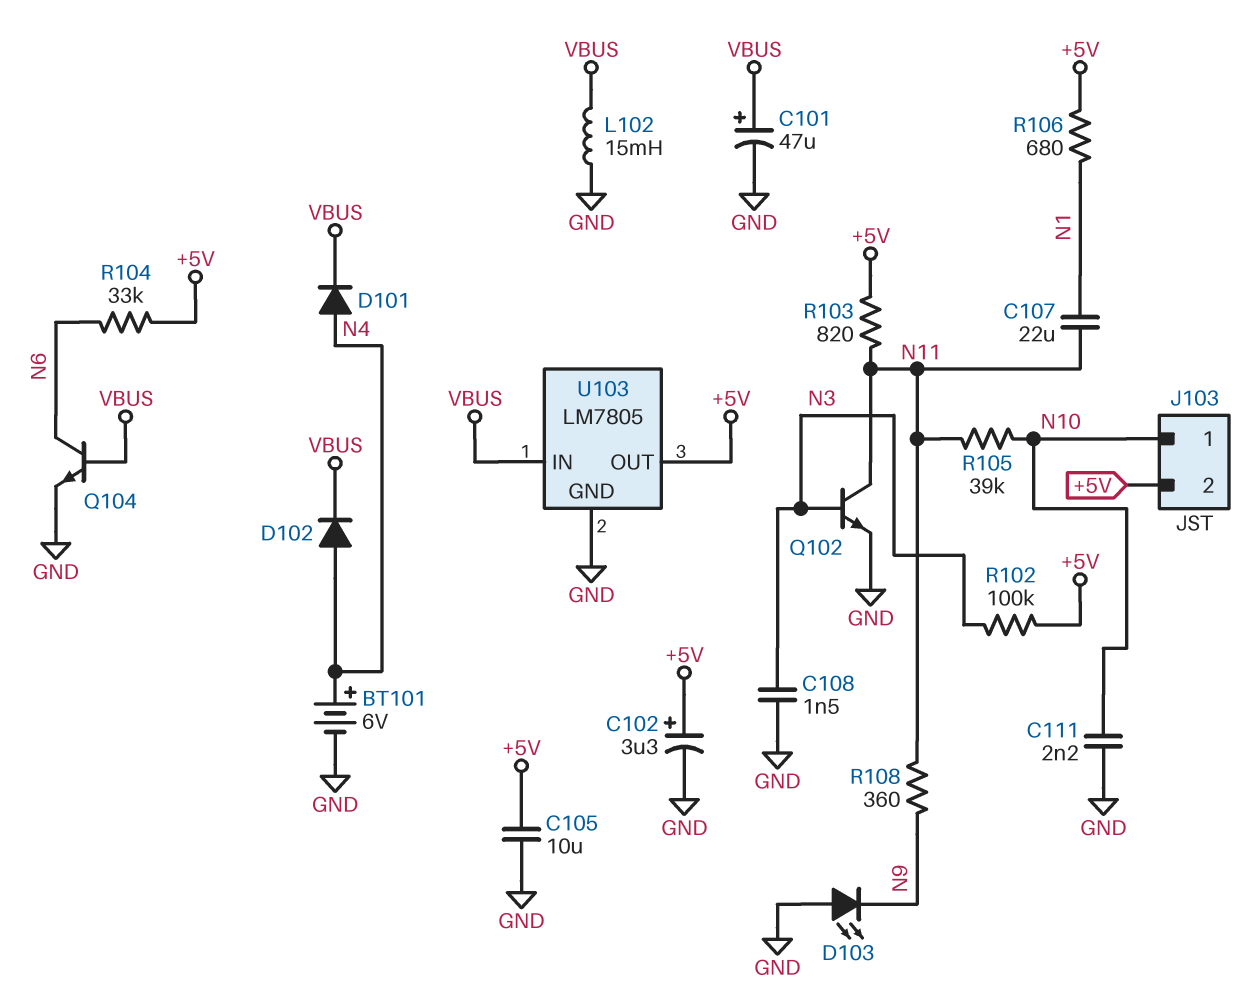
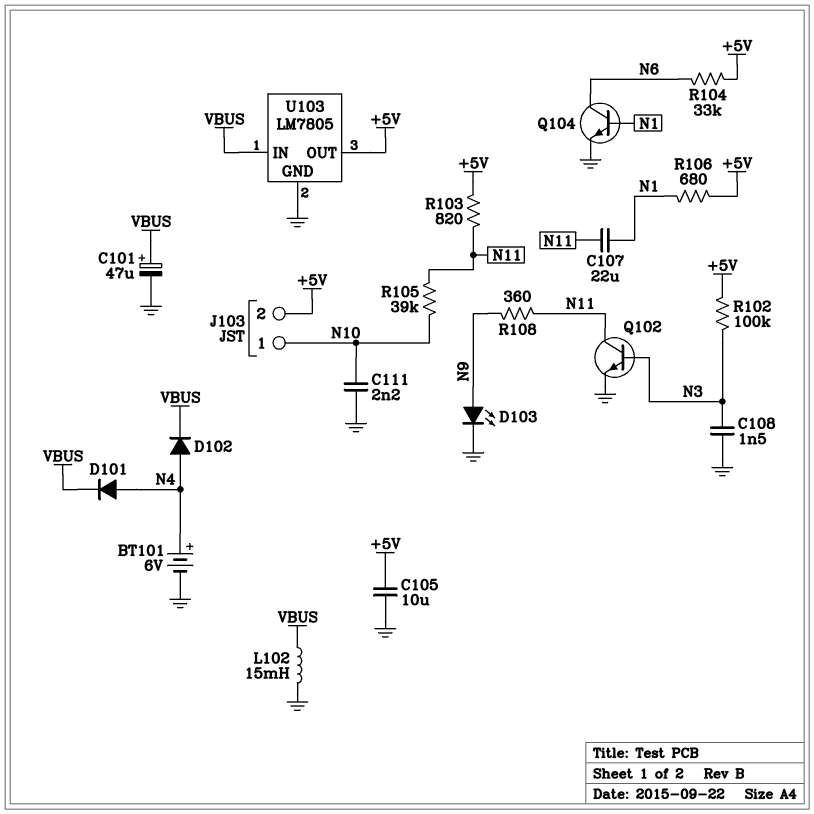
C102: 3.3uF (plus +5V, minus GND) -> none
D103: LED (A GND, K N9) -> LED (A N9, K GND)
Q104: NPN (B VBUS, C N6, E GND) -> NPN (B N1, C N6, E GND)

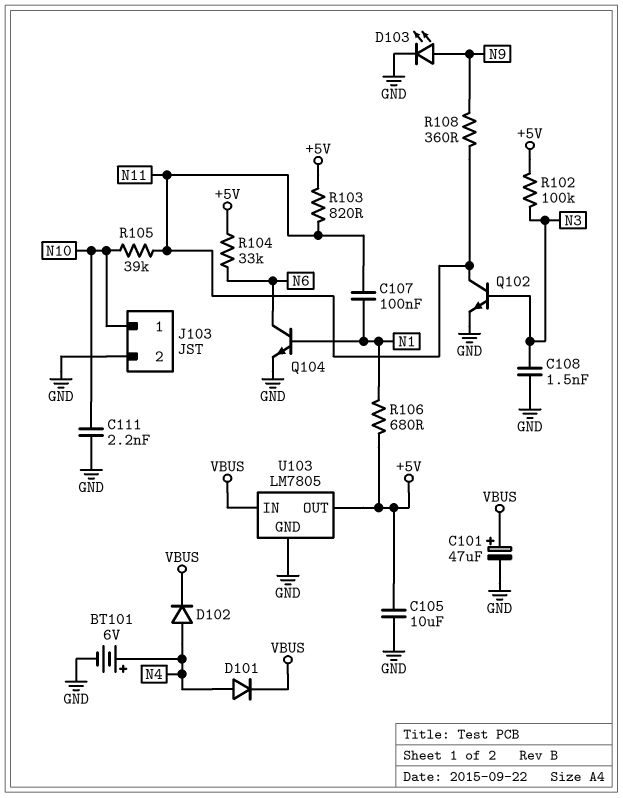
C107: 22uF (N1, N11) -> 100nF (N1, N11)
J103 pin 2: +5V -> GND
L102: 15mH (GND, VBUS) -> none

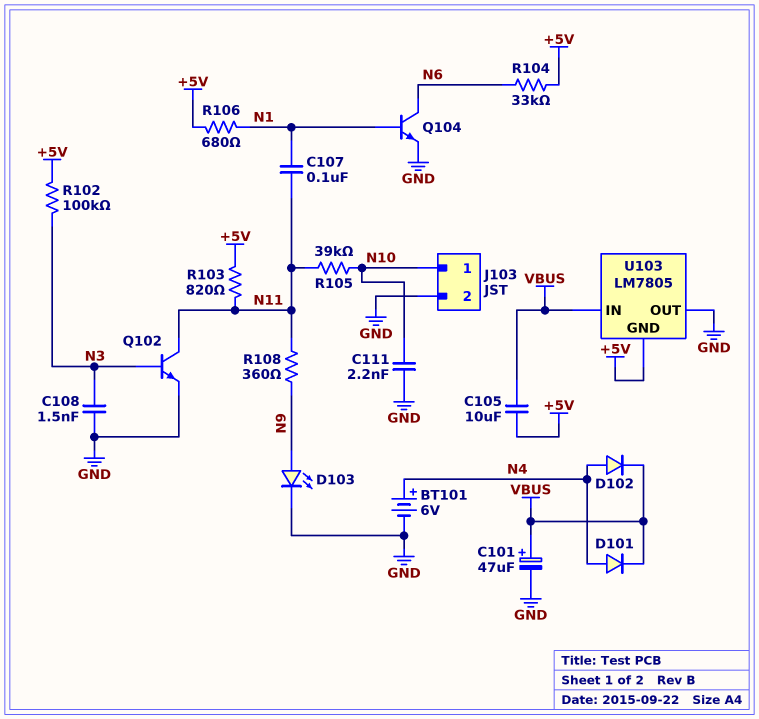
C105: 10uF (+5V, GND) -> 10uF (+5V, VBUS)
U103 pin GND: GND -> +5V
U103 pin OUT: +5V -> GND

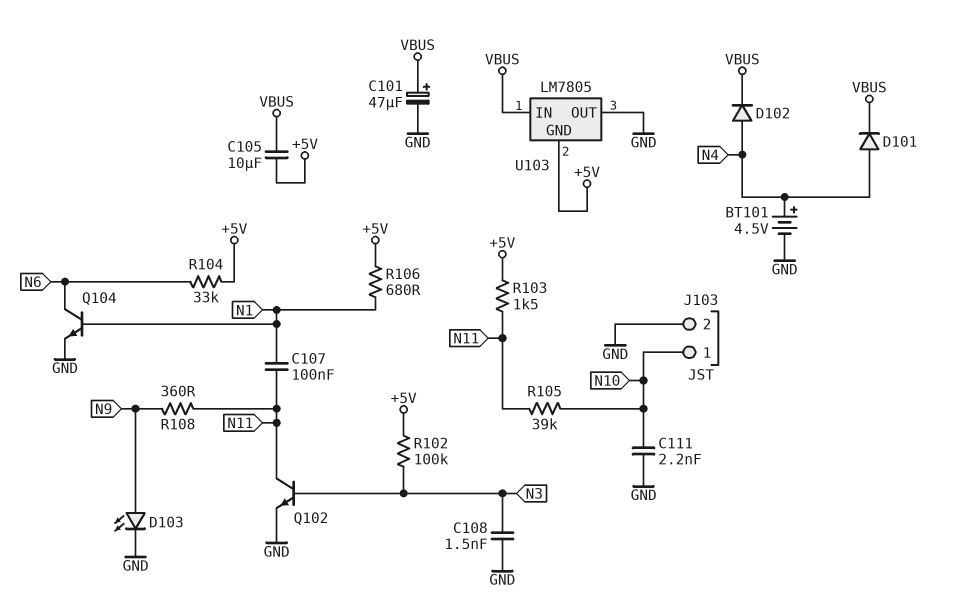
BT101: 6V (plus N4, minus GND) -> 4.5V (plus N4, minus GND)
R103: 820 (+5V, N11) -> 1.5k (+5V, N11)

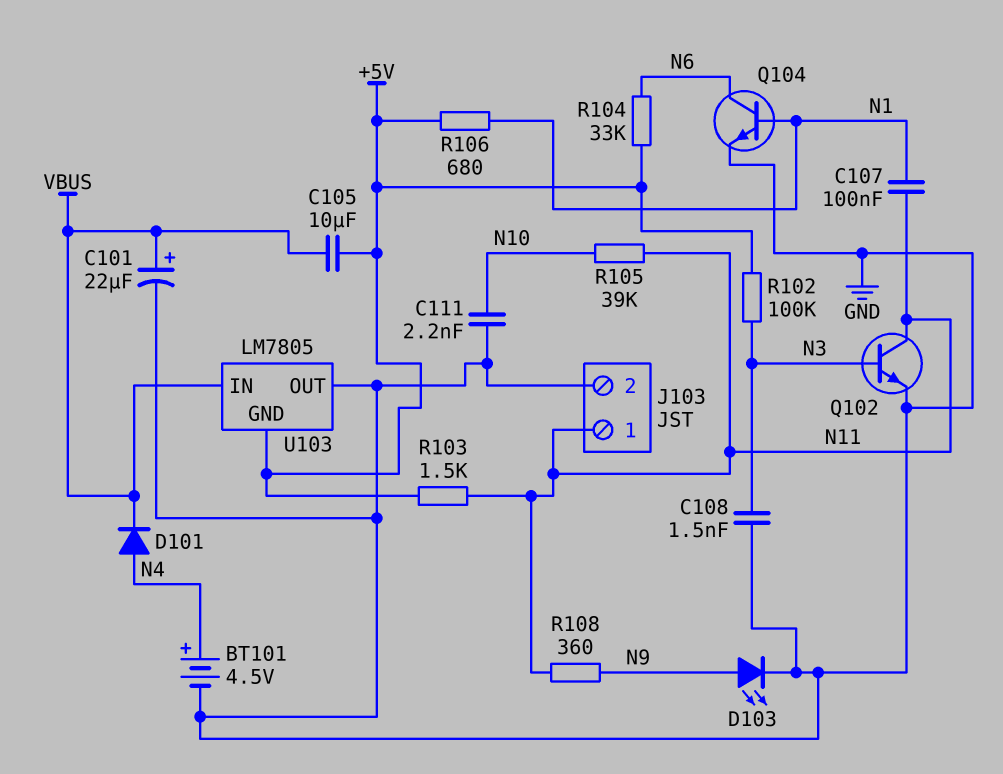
C101: 47uF (plus VBUS, minus GND) -> 22uF (plus VBUS, minus GND)
D102: diode (A N4, K VBUS) -> none
J103 pin 1: N10 -> N11

